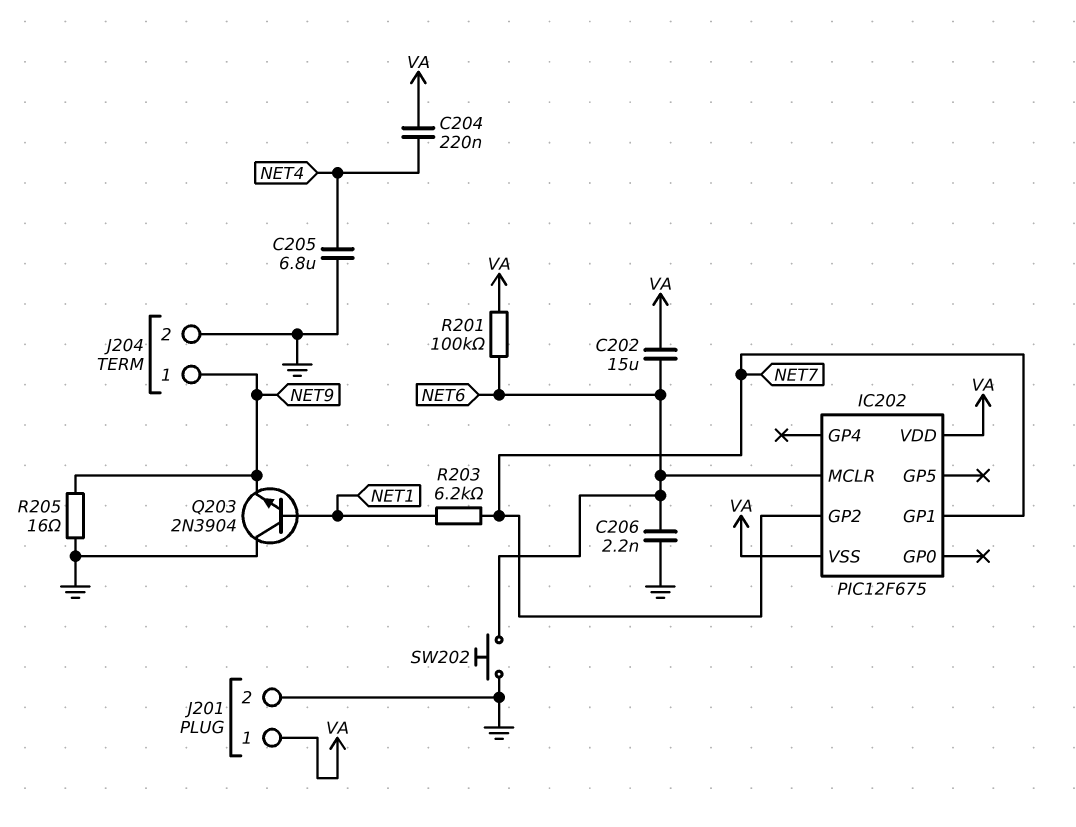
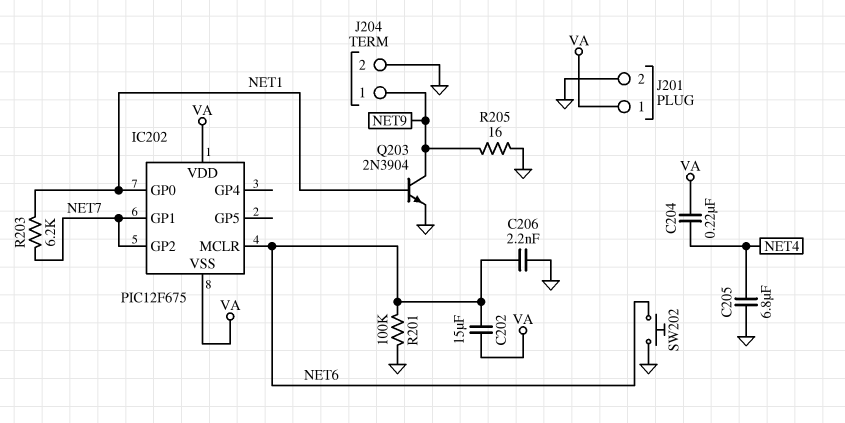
IC202 pin GP0: none -> NET1
Q203: NPN 2N3904 (B NET1, C GND, E NET9) -> NPN 2N3904 (B NET1, C NET9, E GND)
R201: 100k (NET6, VA) -> 100k (GND, NET6)

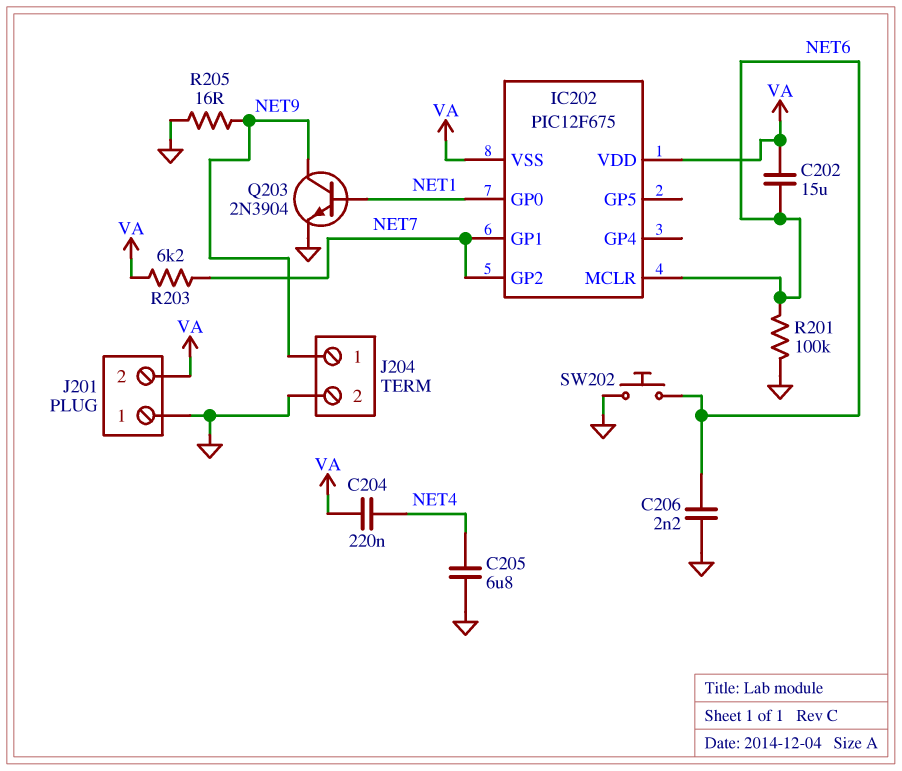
J201 pin 1: VA -> GND
J201 pin 2: GND -> VA
R203: 6.2k (NET1, NET7) -> 6.2k (NET7, VA)

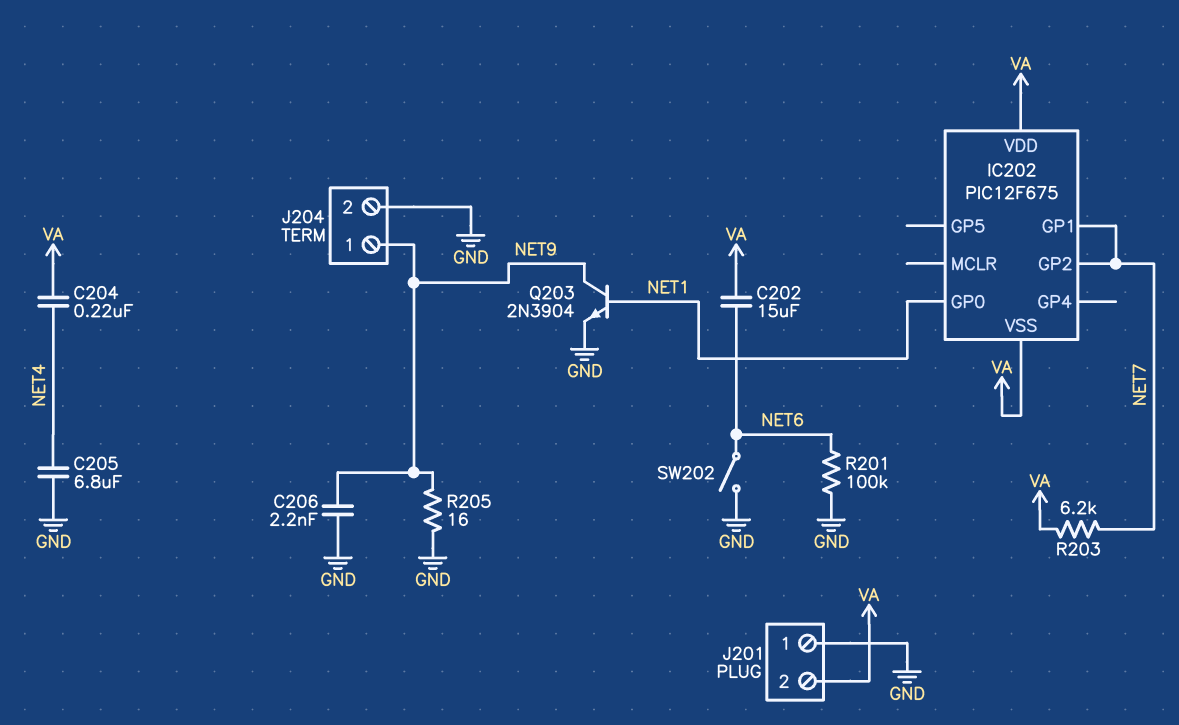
C206: 2.2nF (GND, NET6) -> 2.2nF (GND, NET9)
IC202 pin MCLR: NET6 -> none
SW202: button (GND, NET6) -> switch (GND, NET6)

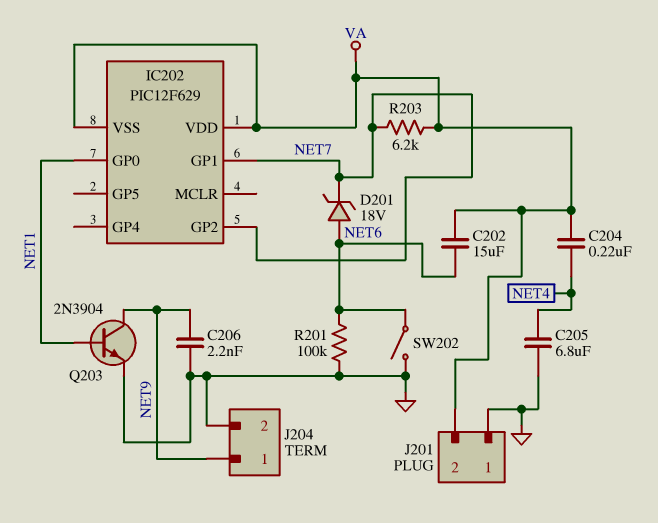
D201: none -> zener 18V (A NET6, K NET7)
IC202: PIC12F675 -> PIC12F629
R205: 16 (GND, NET9) -> none

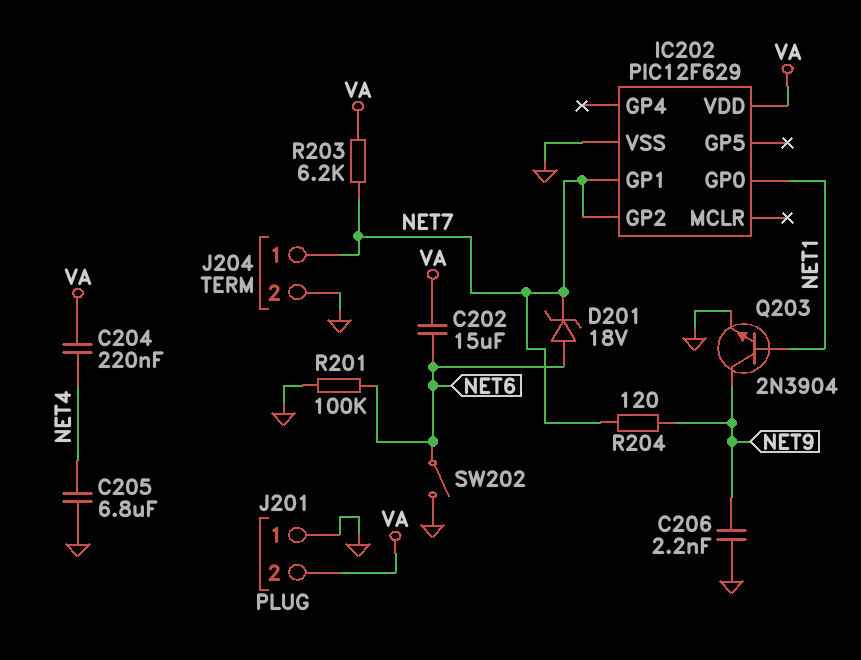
IC202 pin VSS: VA -> GND
J204 pin 1: NET9 -> NET7
R204: none -> 120 (NET7, NET9)

